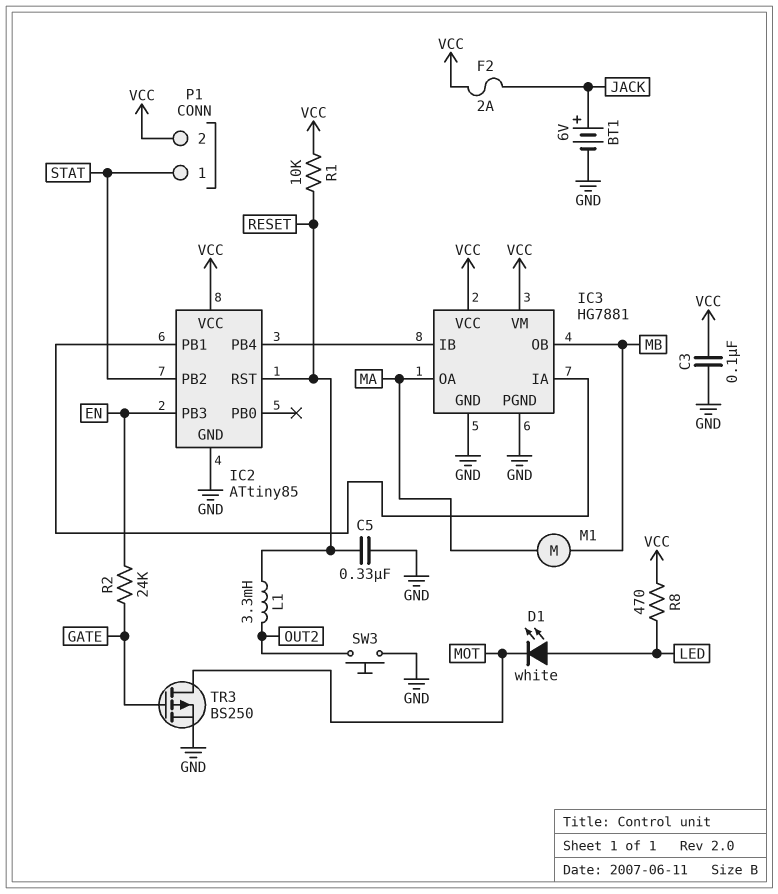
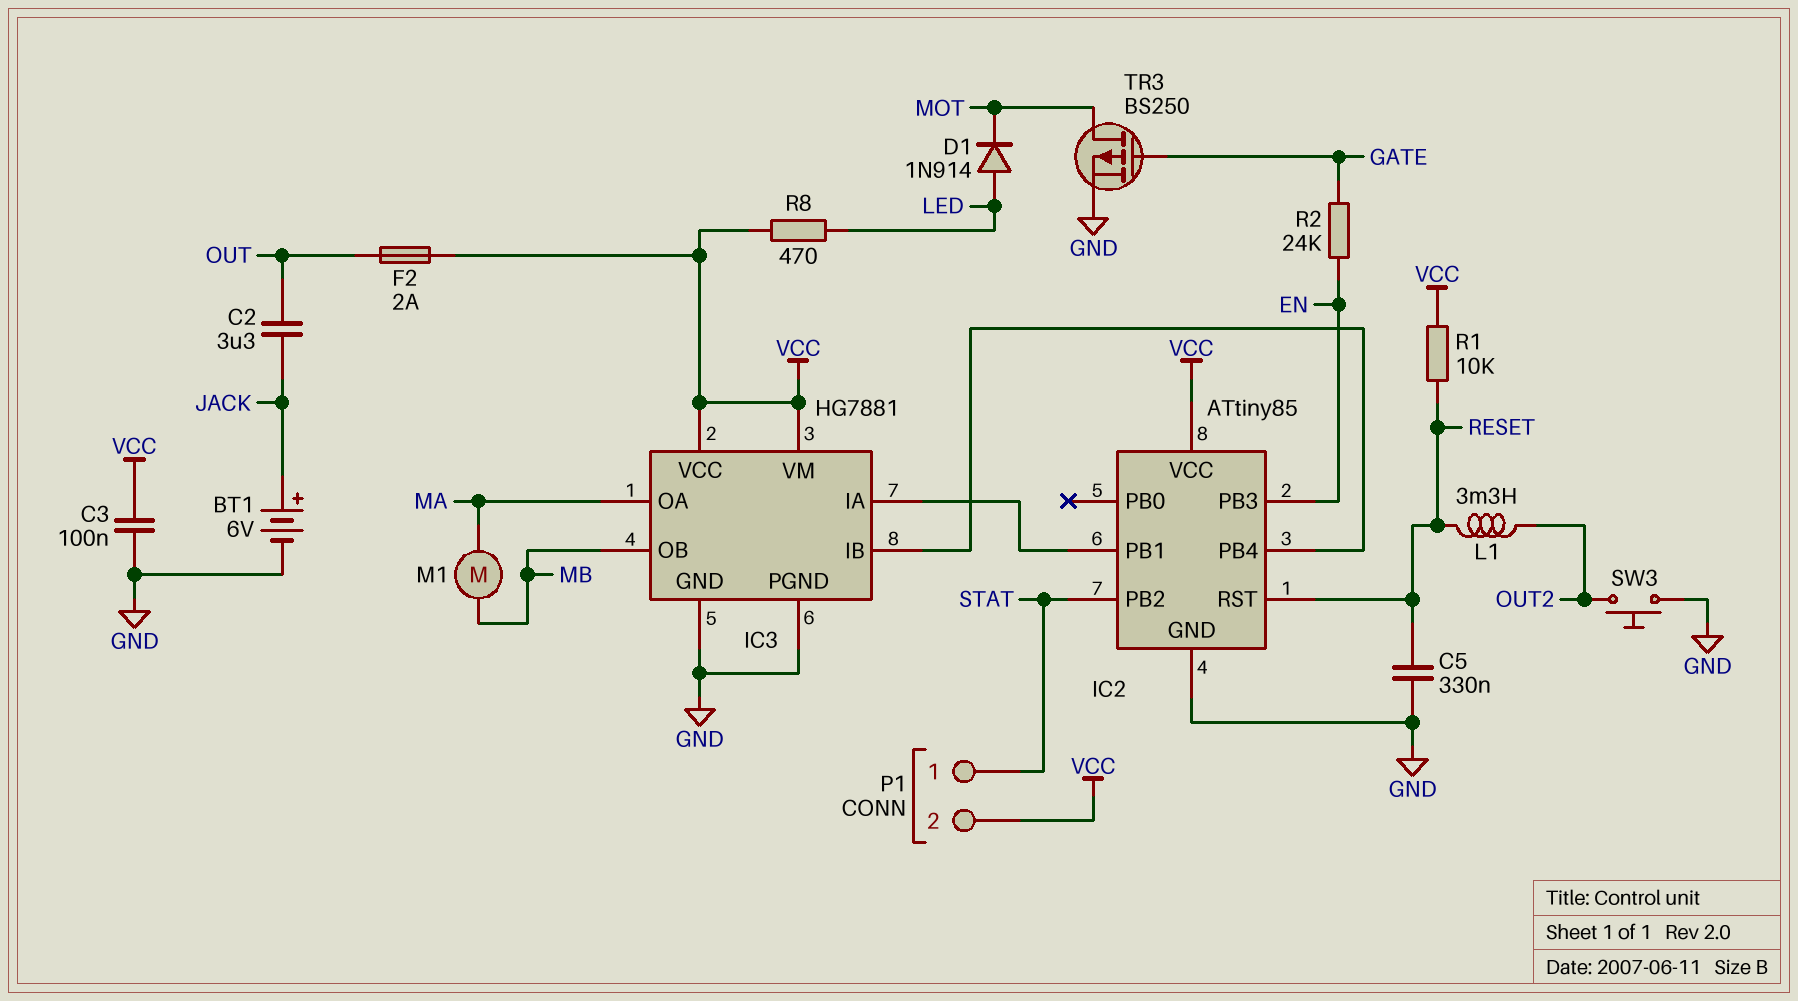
C2: none -> 3.3uF (JACK, OUT)
D1: LED white (A LED, K MOT) -> diode 1N914 (A LED, K MOT)
F2: 2A (JACK, VCC) -> 2A (OUT, VCC)

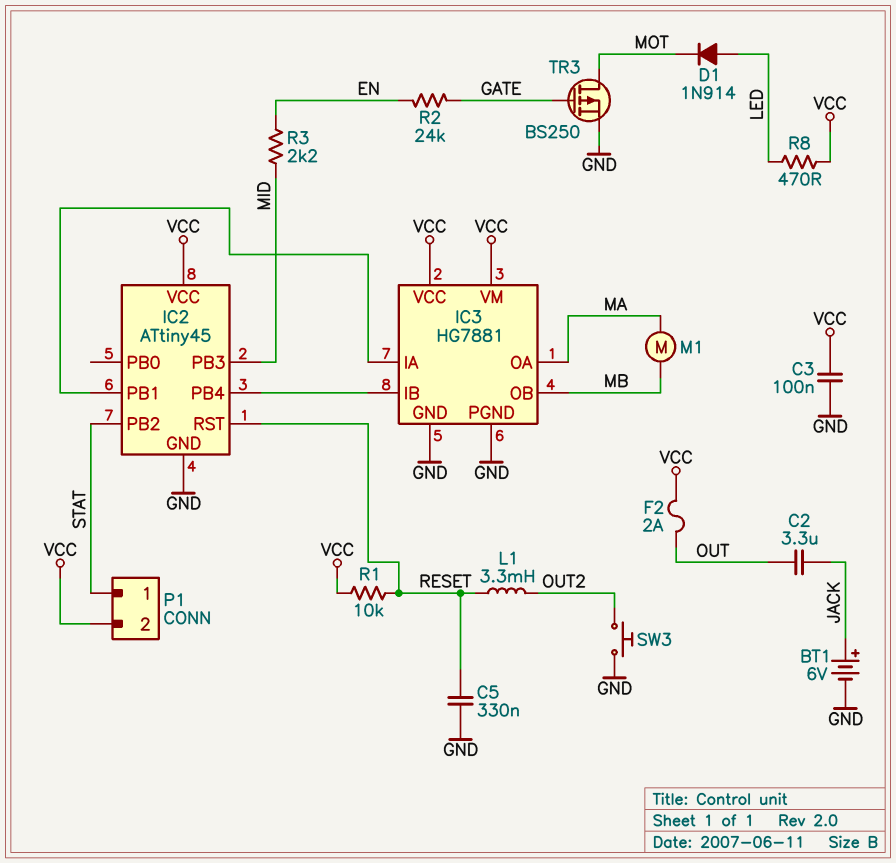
IC2: ATtiny85 -> ATtiny45
IC2 pin PB3: EN -> MID
R3: none -> 2.2k (EN, MID)

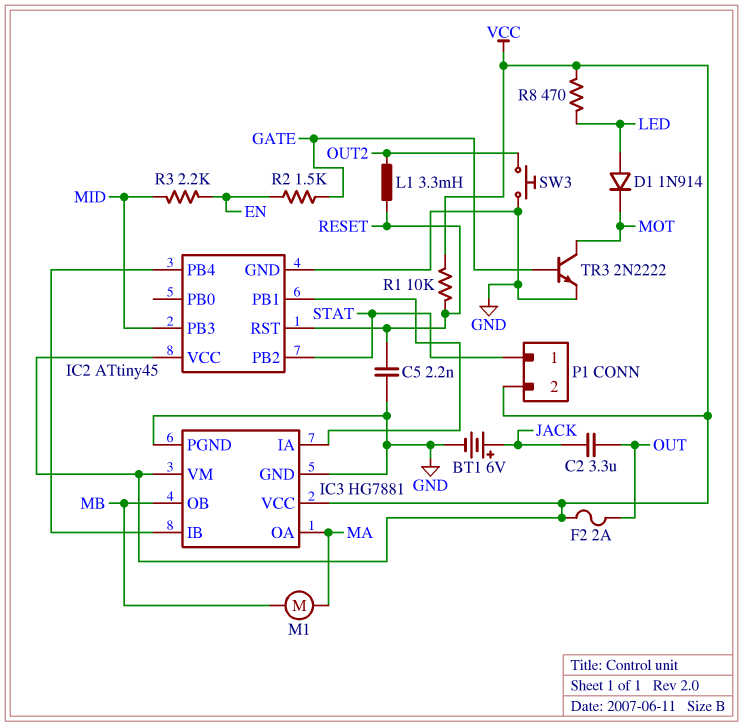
C3: 100nF (GND, VCC) -> none
C5: 330nF (GND, RESET) -> 2.2nF (GND, RESET)
R2: 24k (EN, GATE) -> 1.5k (EN, GATE)
TR3: PMOS BS250 (G GATE, D MOT, S GND) -> NPN 2N2222 (B GATE, C MOT, E GND)

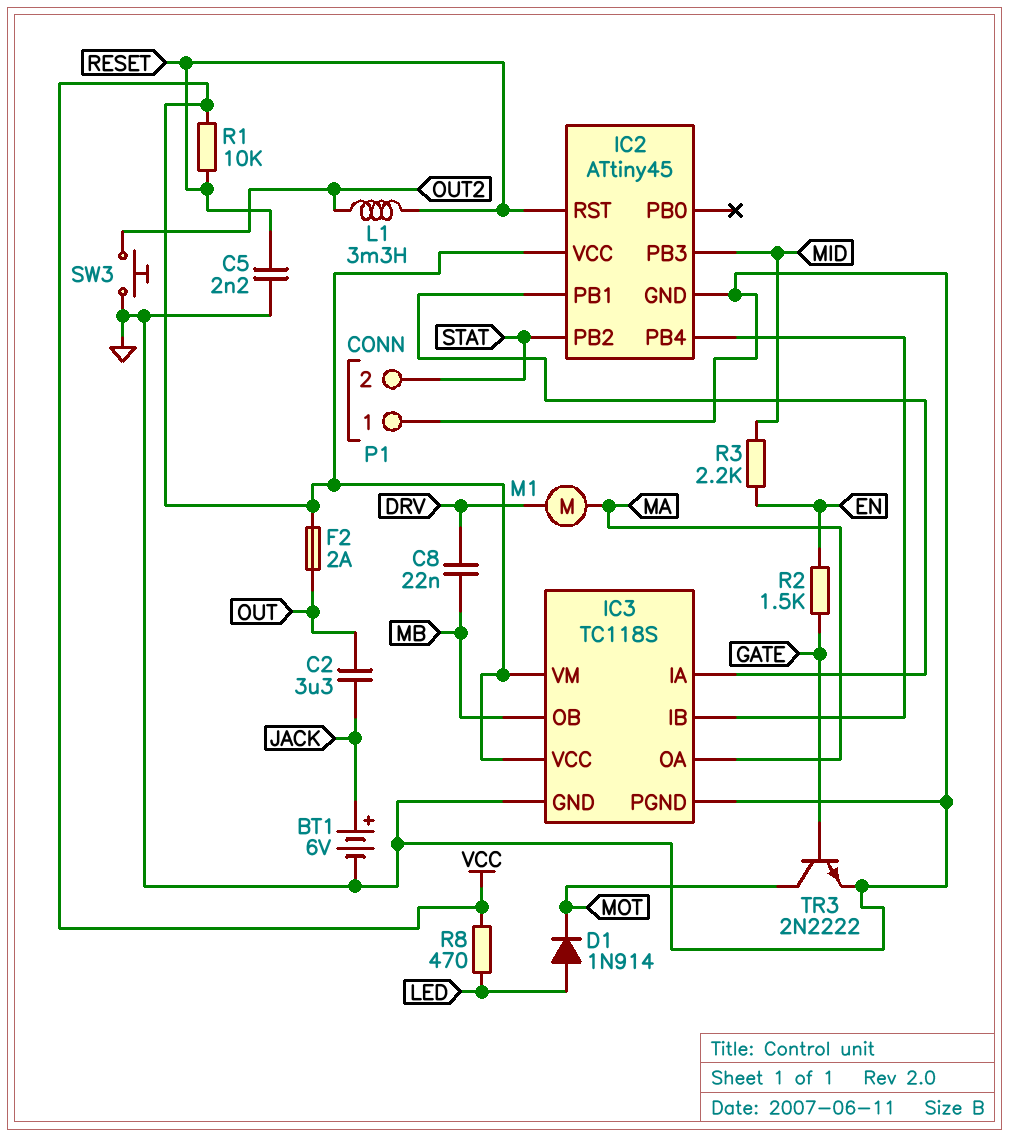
C8: none -> 22nF (DRV, MB)
IC3: HG7881 -> TC118S
M1: motor (MA, MB) -> motor (DRV, MA)
P1 pin 1: STAT -> GND
P1 pin 2: VCC -> STAT

